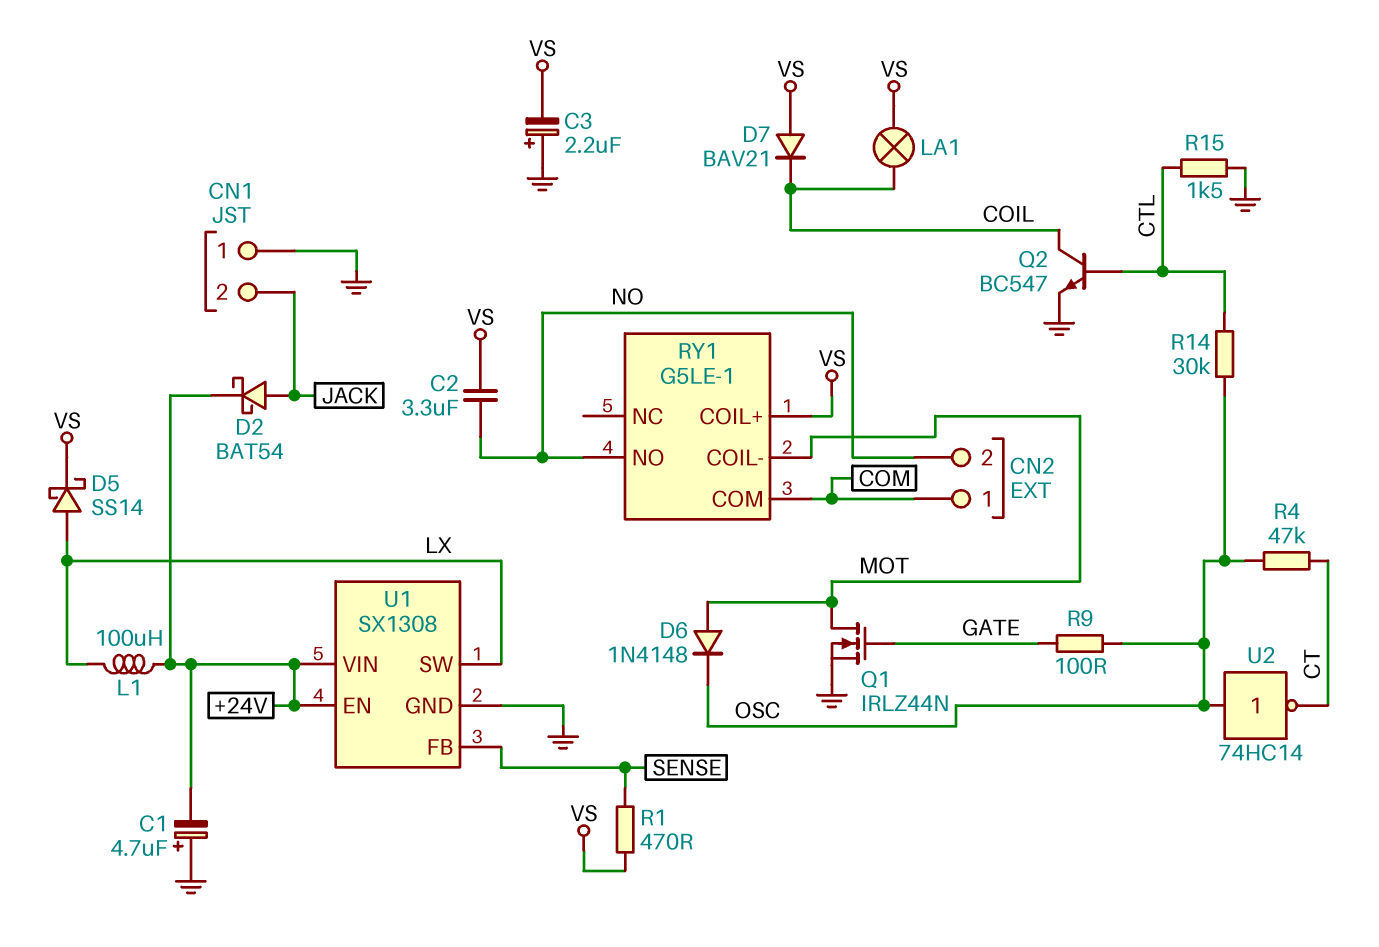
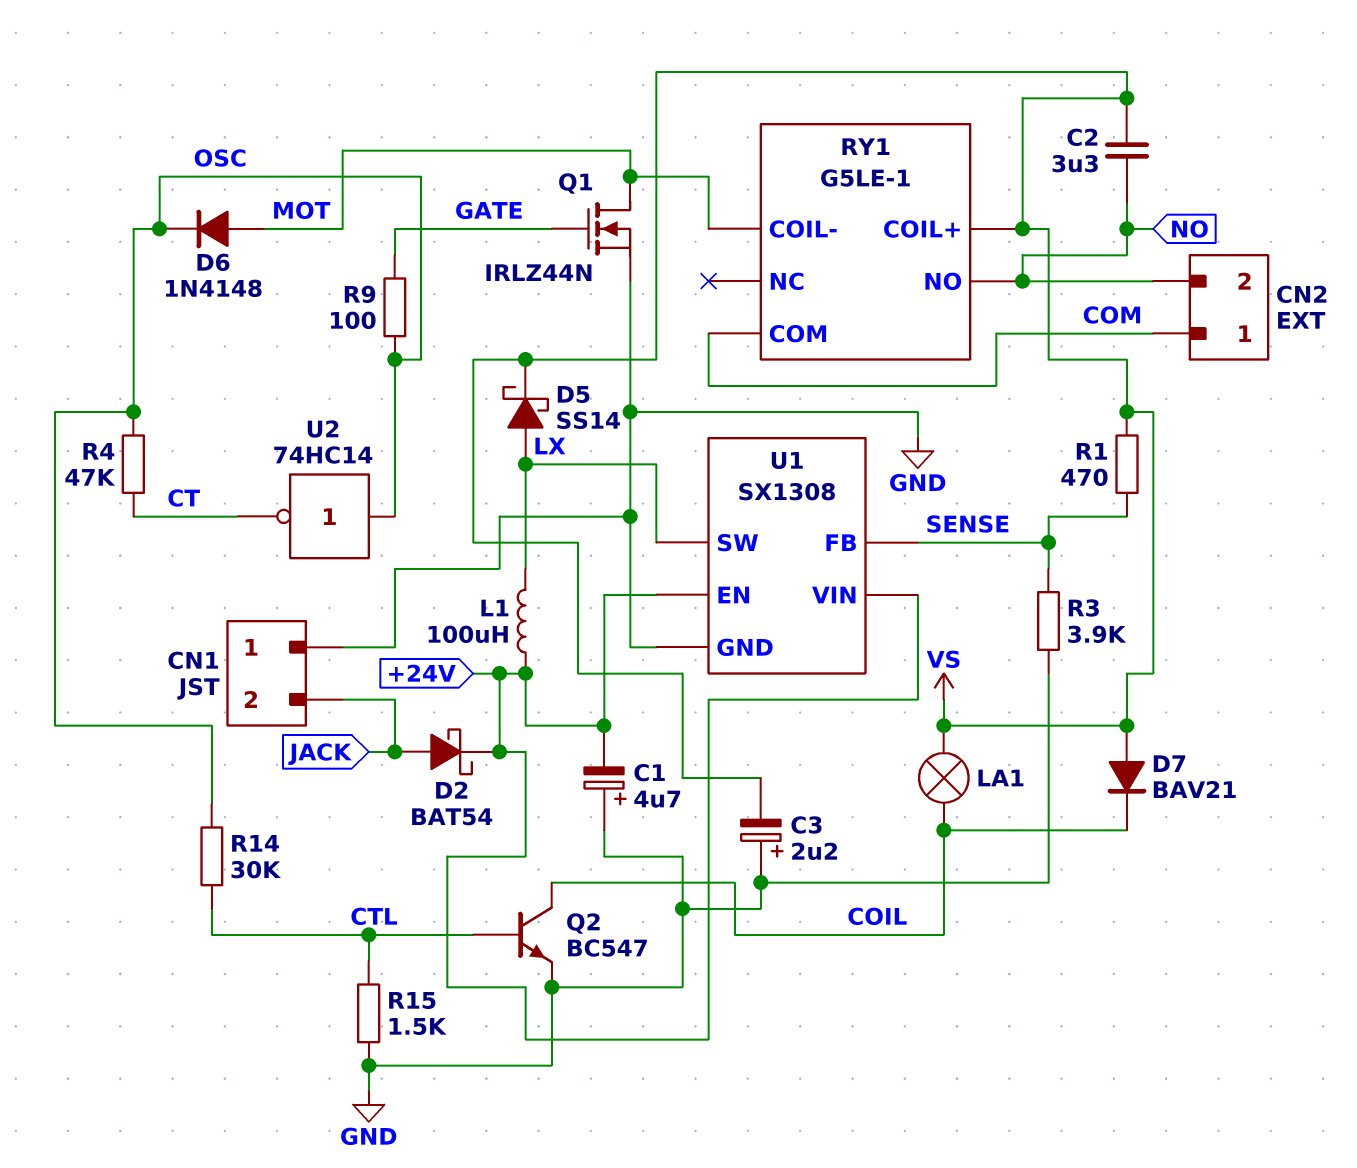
R3: none -> 3.9k (GND, SENSE)

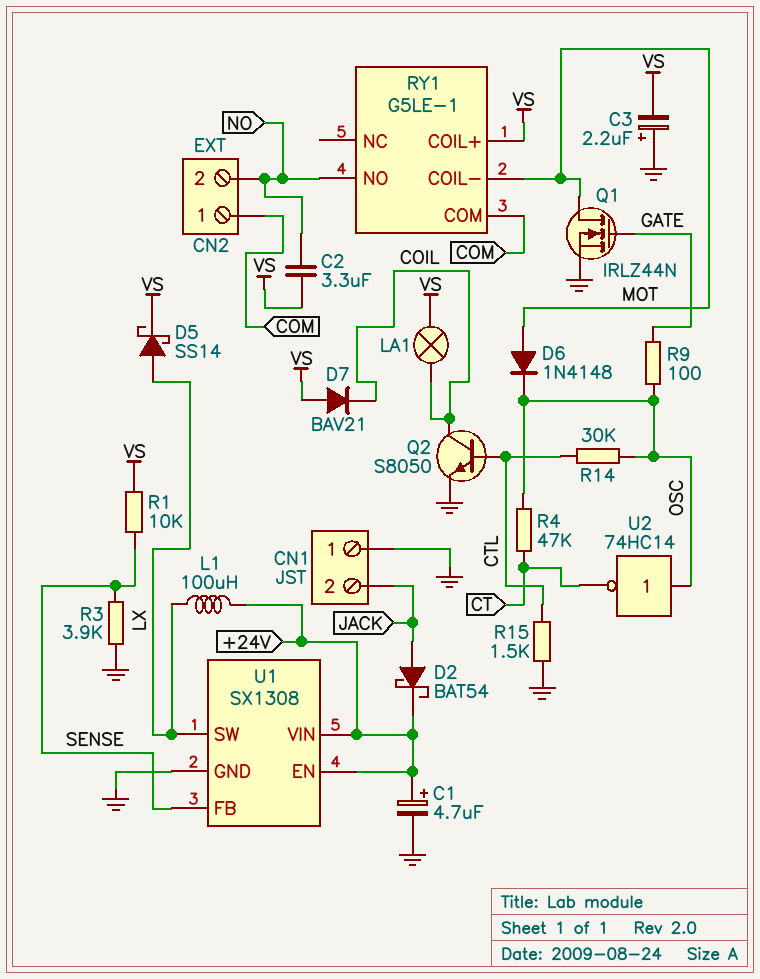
C1: 4.7uF (plus GND, minus +24V) -> 4.7uF (plus +24V, minus GND)
Q2: NPN BC547 (B CTL, C COIL, E GND) -> NPN S8050 (B CTL, C COIL, E GND)
R1: 470 (SENSE, VS) -> 10k (SENSE, VS)

